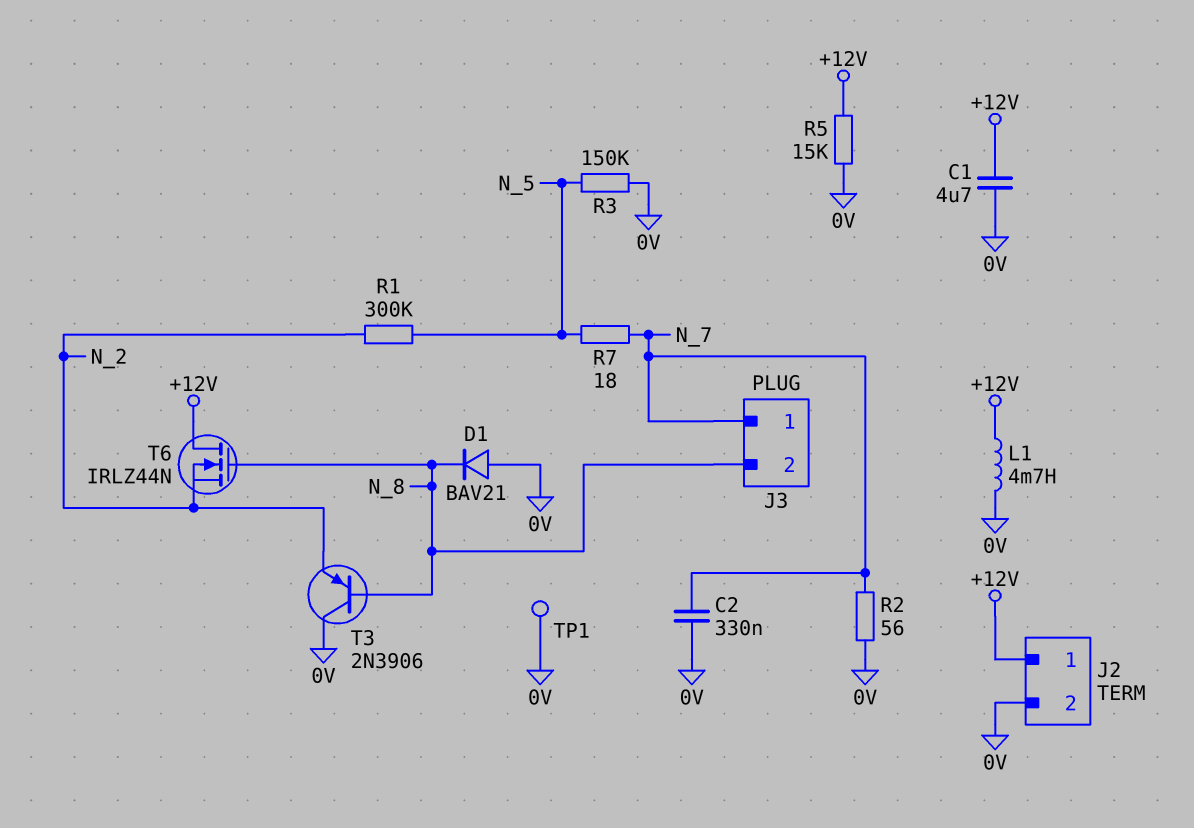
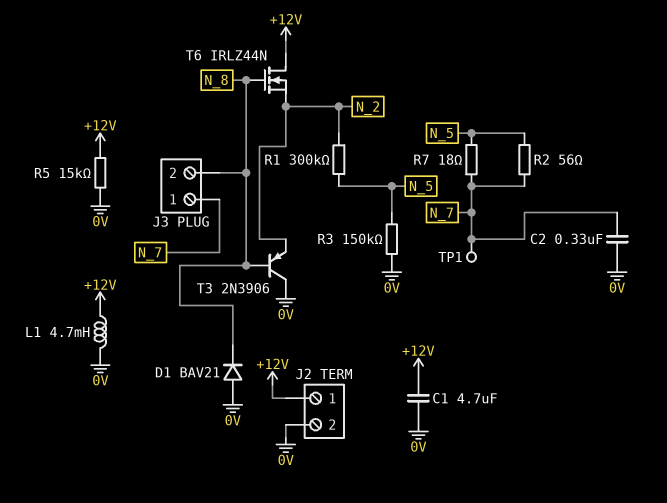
R2: 56 (0V, N_7) -> 56 (N_5, N_7)
TP1: test point (0V) -> test point (N_7)

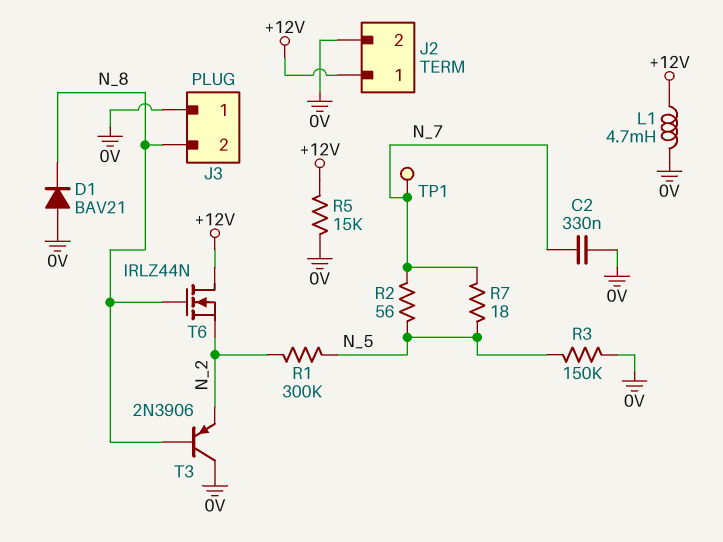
C1: 4.7uF (+12V, 0V) -> none
J3 pin 1: N_7 -> 0V

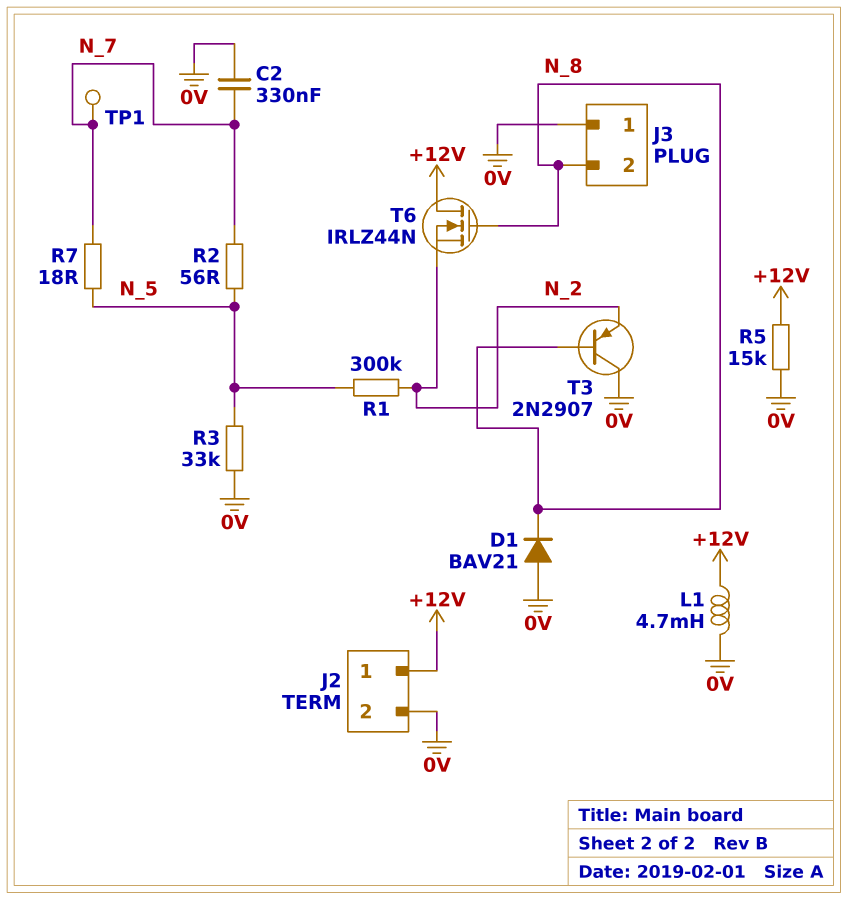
R3: 150k (0V, N_5) -> 33k (0V, N_5)
T3: PNP 2N3906 (B N_8, C 0V, E N_2) -> PNP 2N2907 (B N_8, C 0V, E N_2)

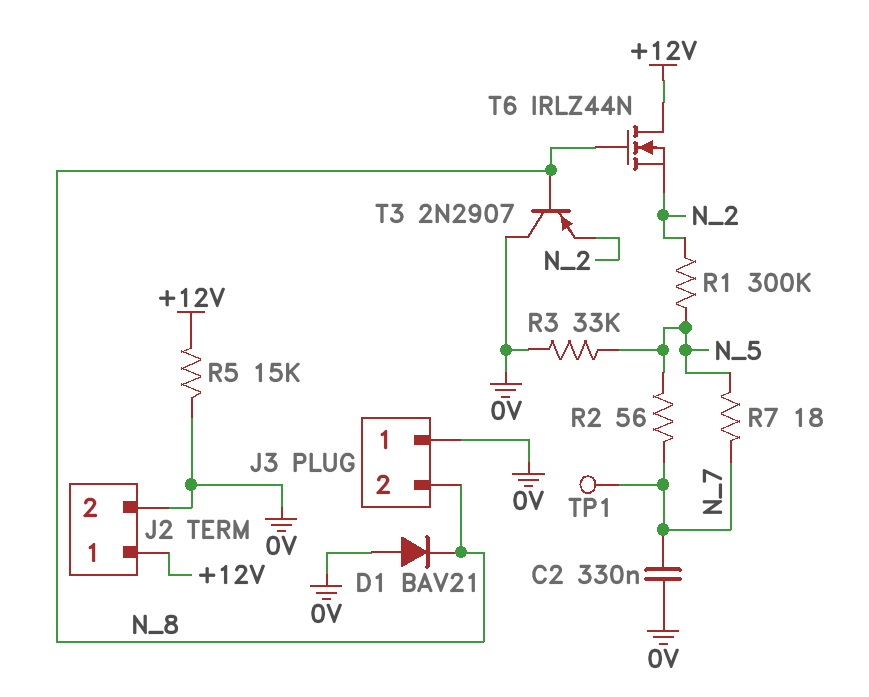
L1: 4.7mH (+12V, 0V) -> none

